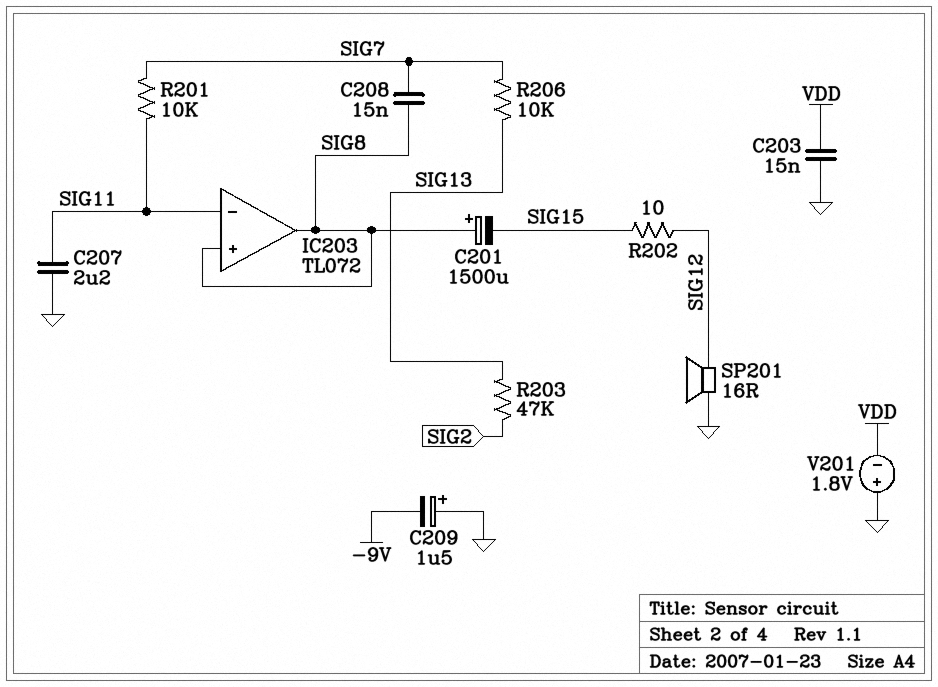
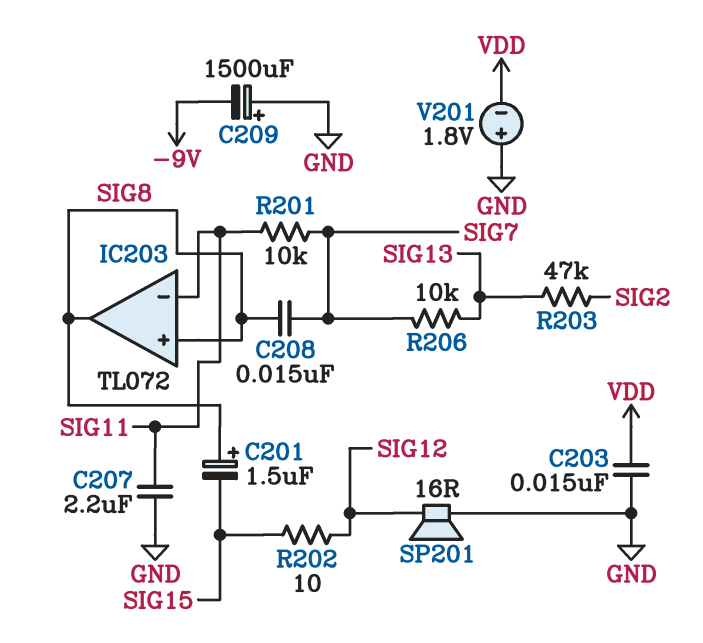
C201: 1500uF (plus SIG8, minus SIG15) -> 1.5uF (plus SIG8, minus SIG15)
C209: 1.5uF (plus GND, minus -9V) -> 1500uF (plus GND, minus -9V)

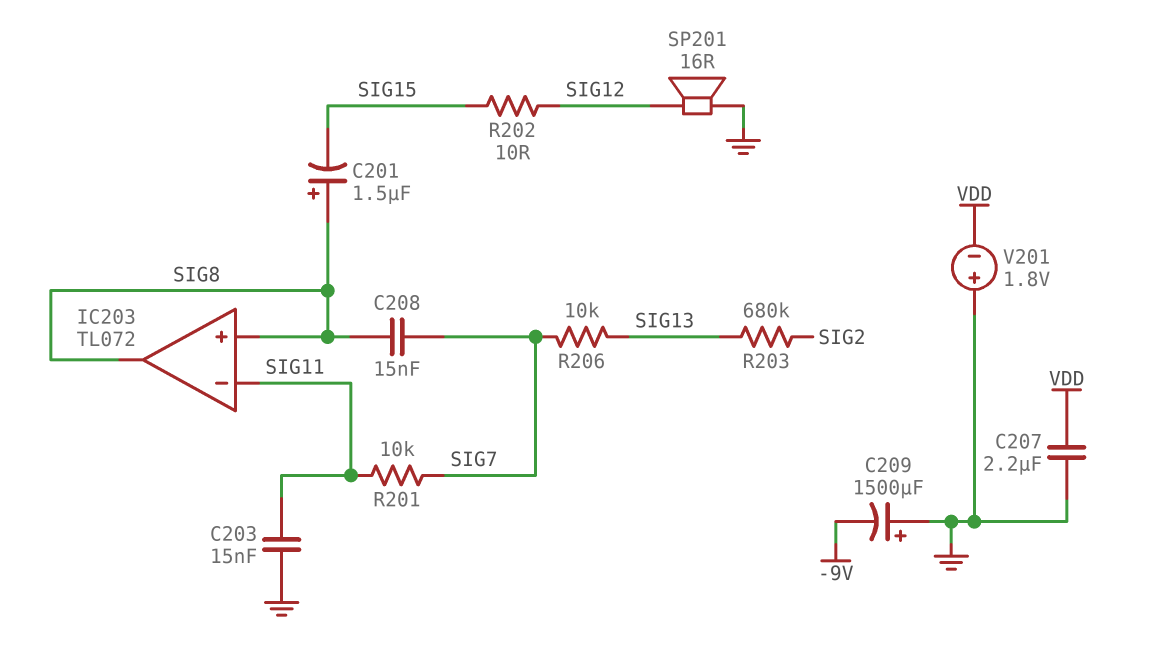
C203: 15nF (GND, VDD) -> 15nF (GND, SIG11)
C207: 2.2uF (GND, SIG11) -> 2.2uF (GND, VDD)
R203: 47k (SIG2, SIG13) -> 680k (SIG2, SIG13)

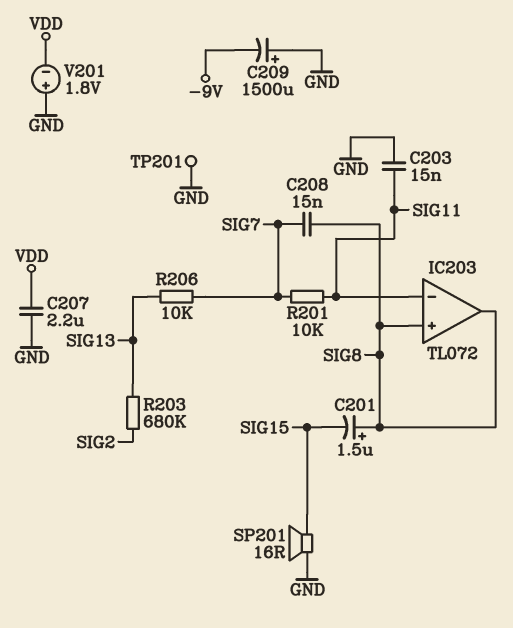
R202: 10 (SIG12, SIG15) -> none
SP201: speaker 16R (GND, SIG12) -> speaker 16R (GND, SIG15)
TP201: none -> test point (GND)

